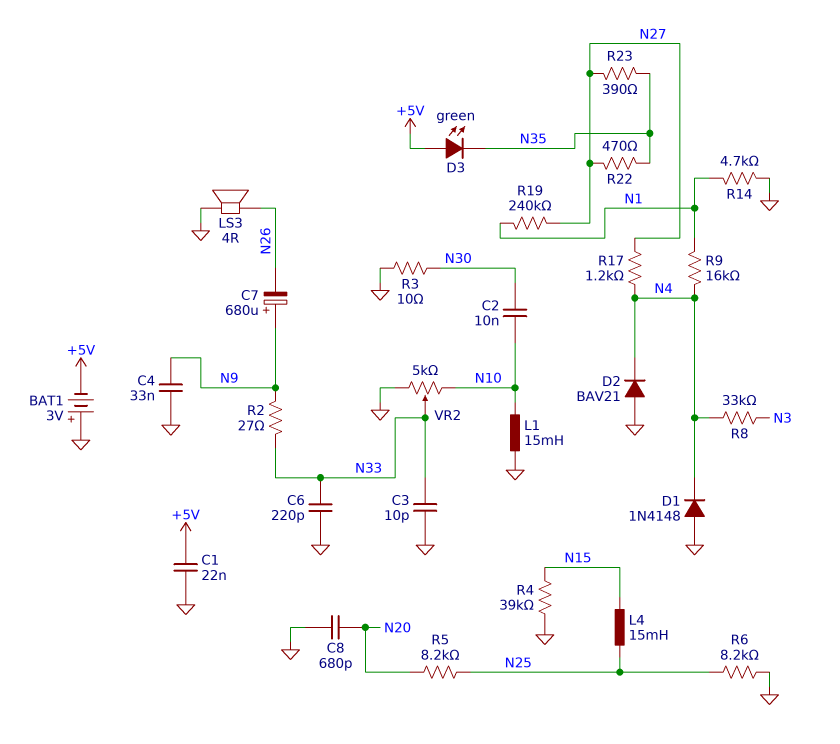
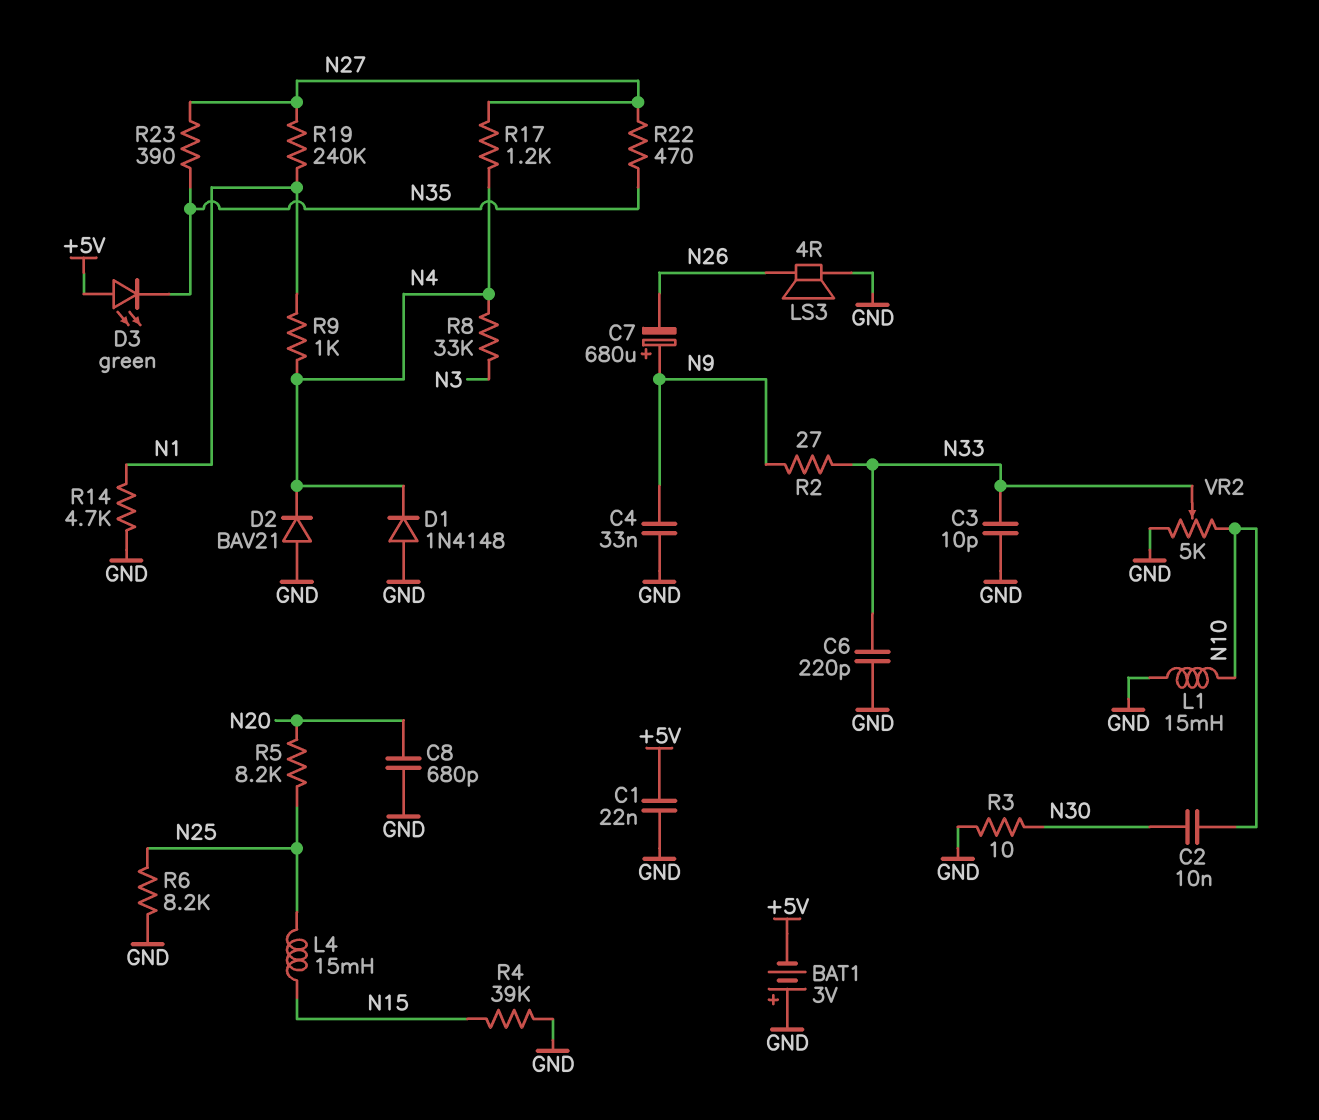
R9: 16k (N1, N4) -> 1k (N1, N4)

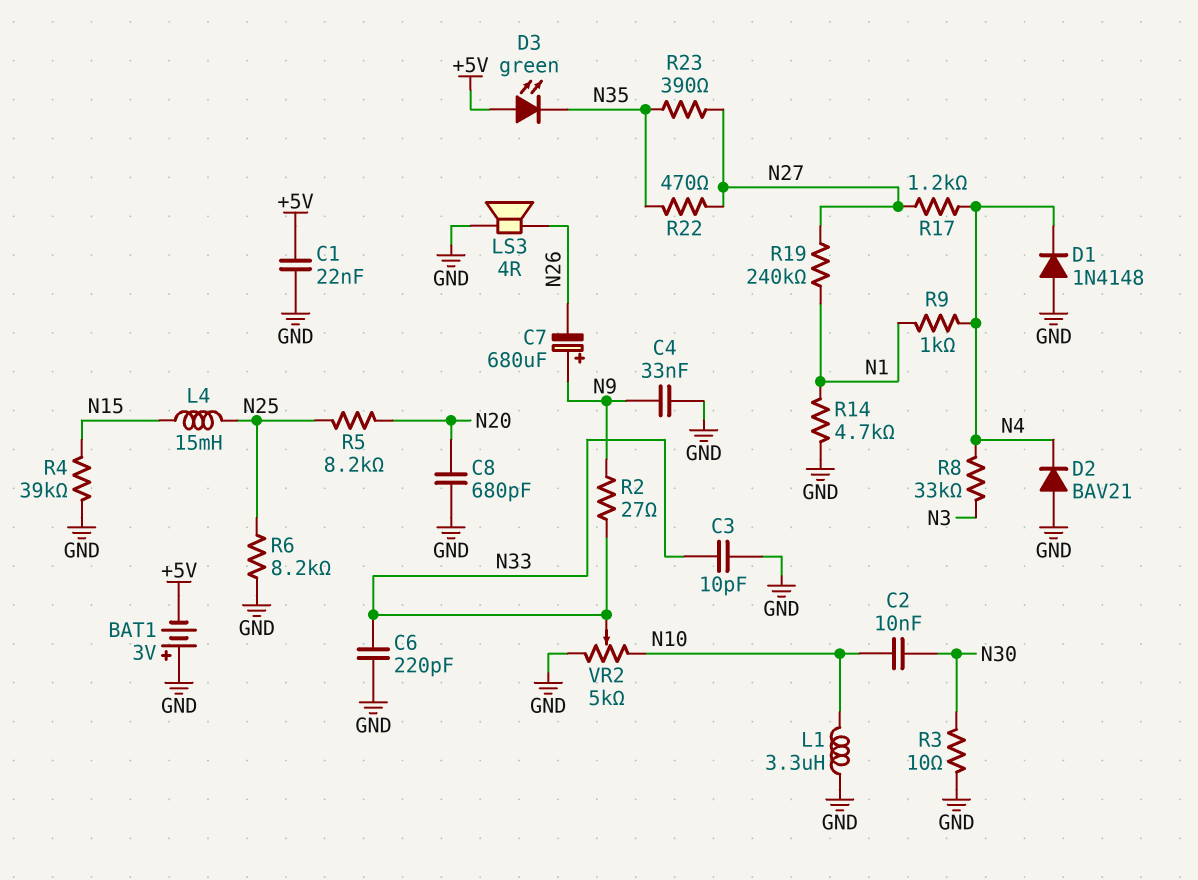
L1: 15mH (GND, N10) -> 3.3uH (GND, N10)

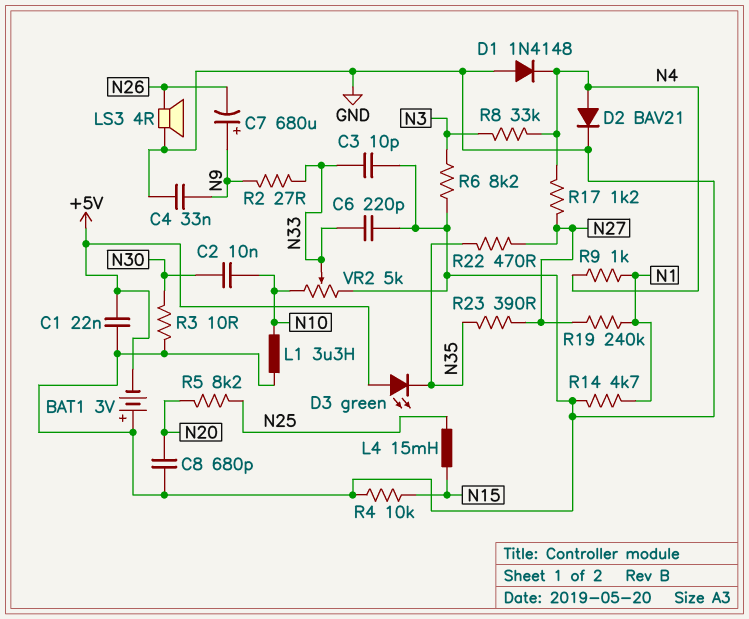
D2: diode BAV21 (A GND, K N4) -> diode BAV21 (A N4, K GND)
R4: 39k (GND, N15) -> 10k (GND, N15)
R6: 8.2k (GND, N25) -> 8.2k (GND, N3)

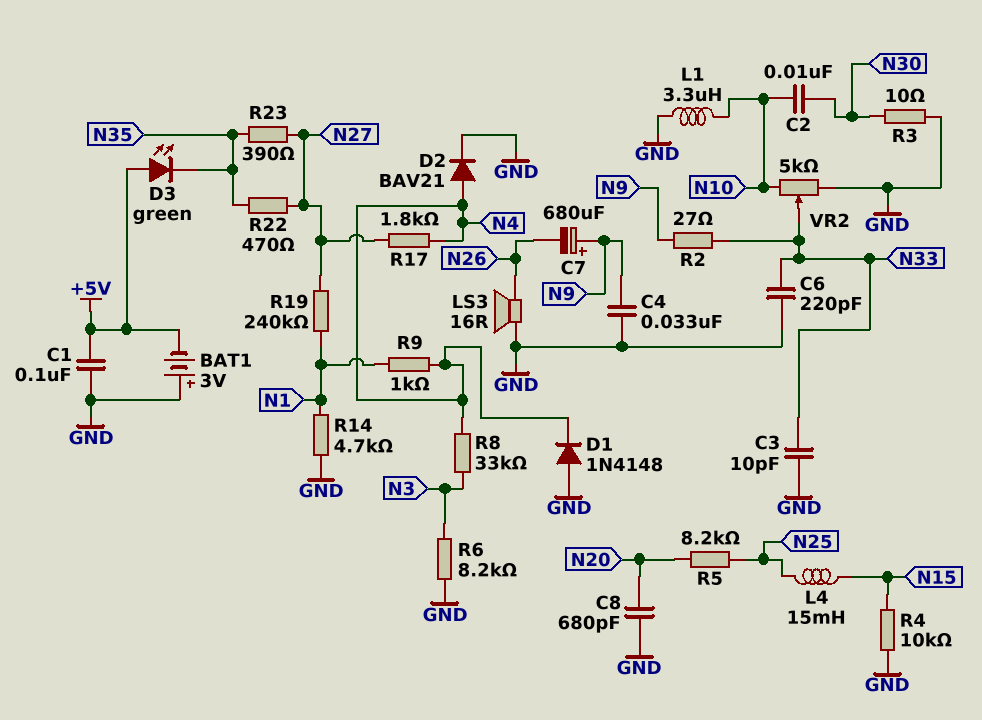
C1: 22nF (+5V, GND) -> 100nF (+5V, GND)
LS3: speaker 4R (GND, N26) -> speaker 16R (GND, N26)
R17: 1.2k (N4, N27) -> 1.8k (N4, N27)

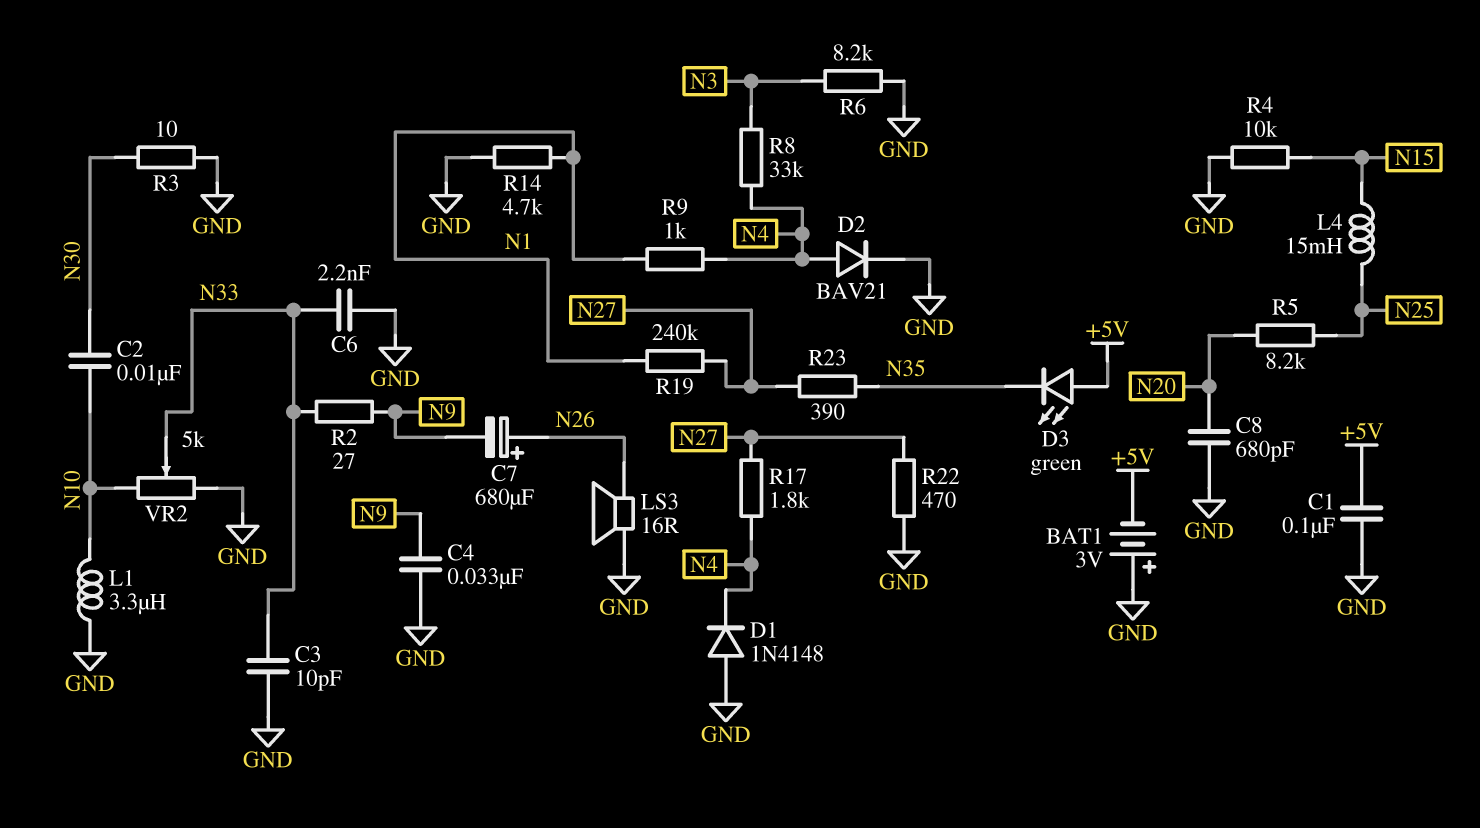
C6: 220pF (GND, N33) -> 2.2nF (GND, N33)
C7: 680uF (plus N9, minus N26) -> 680uF (plus N26, minus N9)
R22: 470 (N27, N35) -> 470 (GND, N27)

